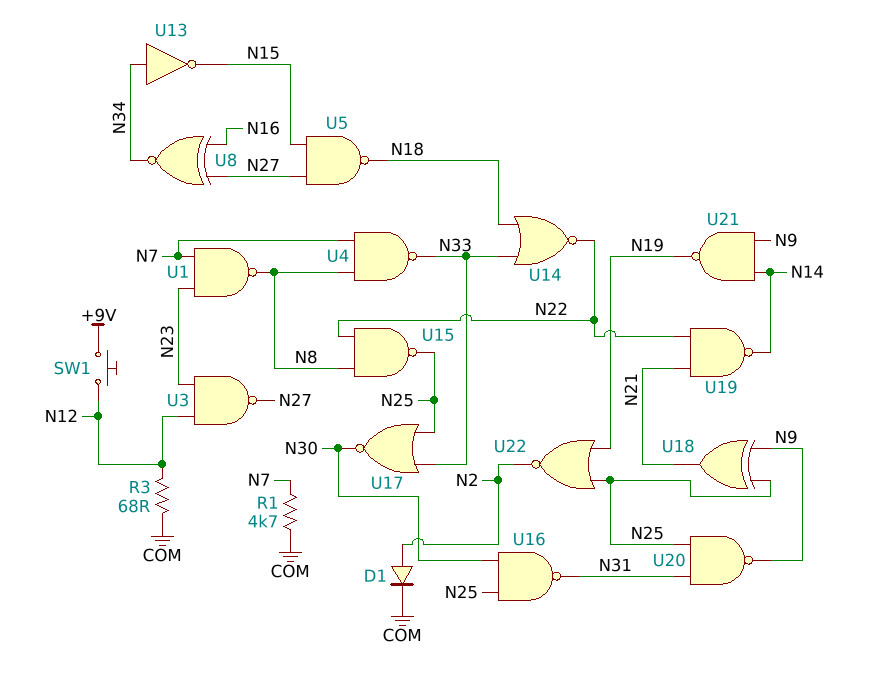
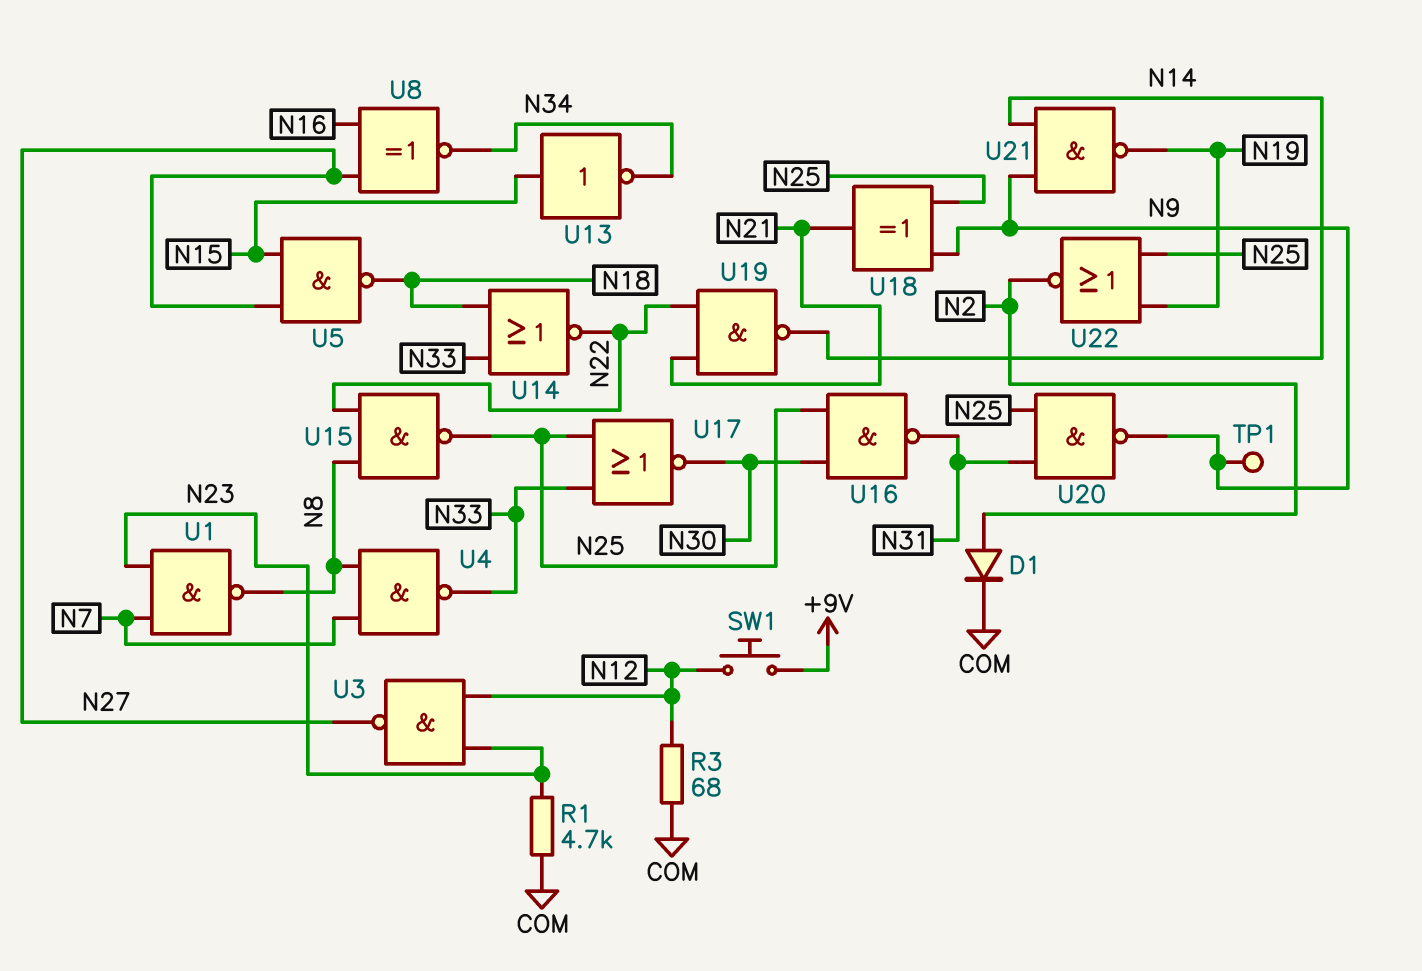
R1: 4.7k (COM, N7) -> 4.7k (COM, N23)
TP1: none -> test point (N9)
U13: NOT (in N34, out N15) -> NOT (in N15, out N34)

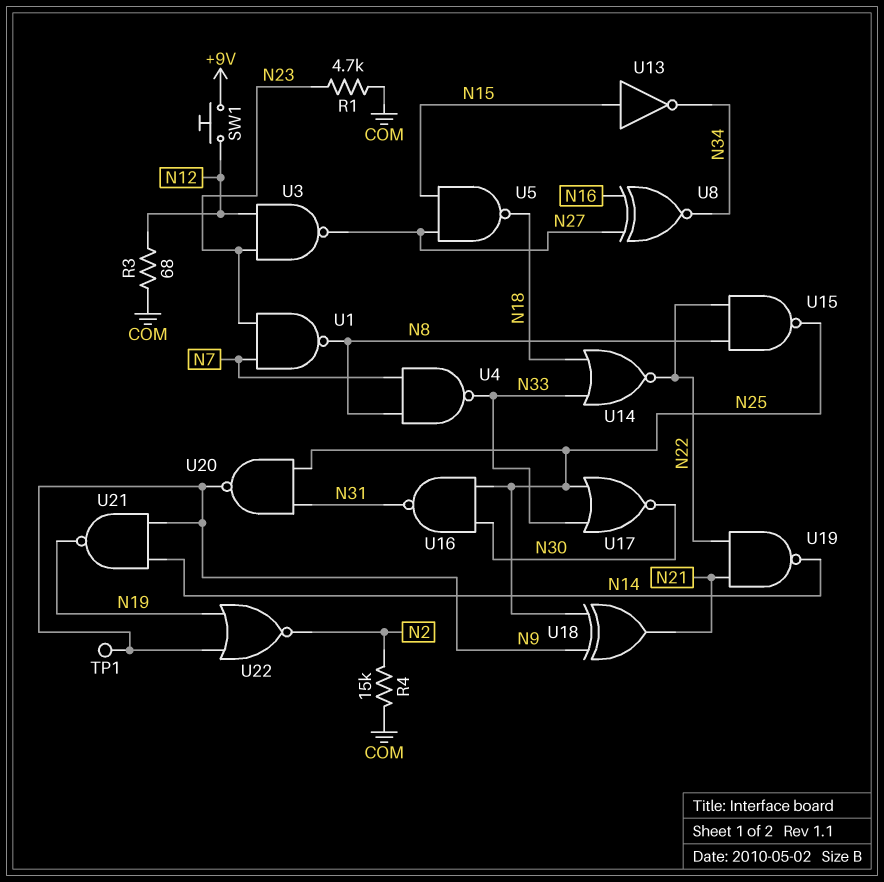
D1: diode (A N2, K COM) -> none
R4: none -> 15k (COM, N2)
U22: NOR (in N19, in N25, out N2) -> NOR (in N9, in N19, out N2)

